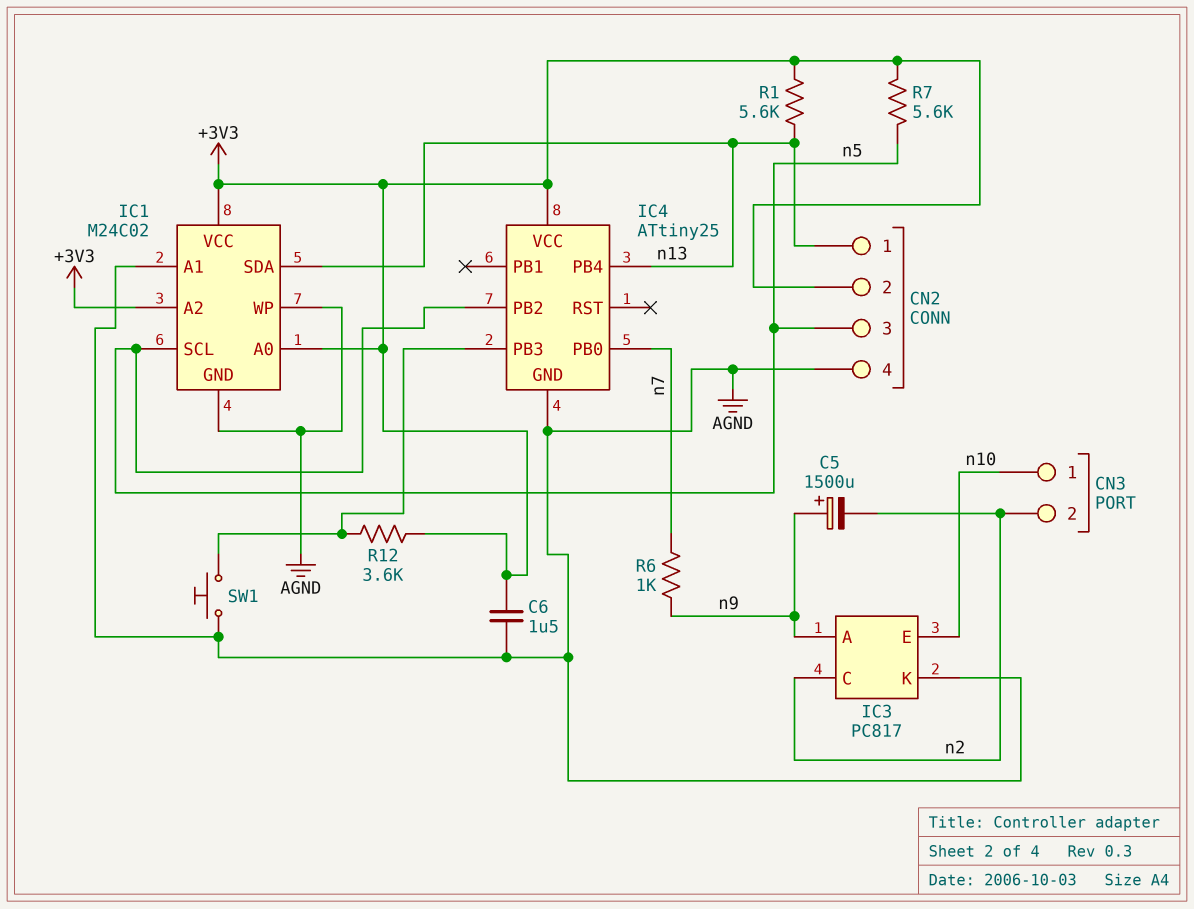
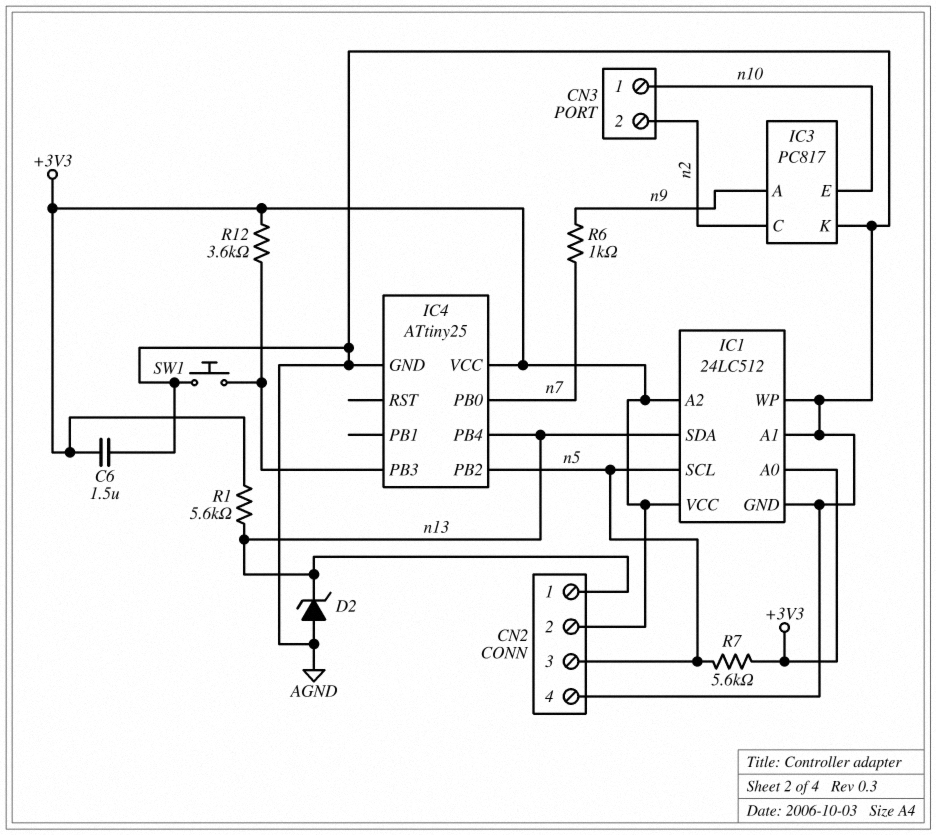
C5: 1500uF (plus n9, minus n2) -> none
D2: none -> zener (A AGND, K n13)
IC1: M24C02 -> 24LC512

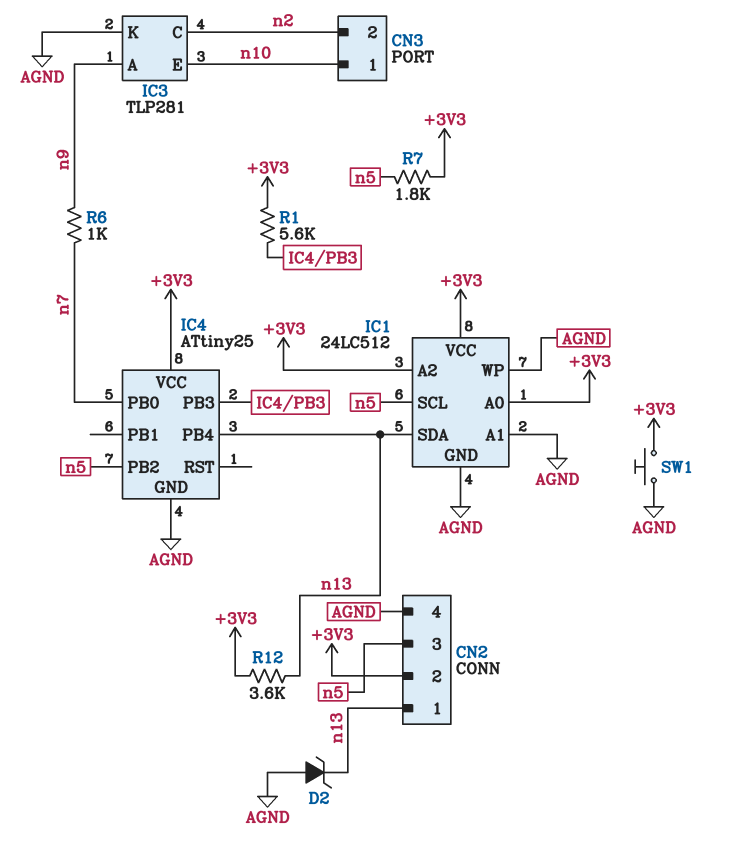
C6: 1.5uF (+3V3, AGND) -> none
IC3: PC817 -> TLP281
R1: 5.6k (+3V3, n13) -> 5.6k (+3V3, IC4/PB3)
R7: 5.6k (+3V3, n5) -> 1.8k (+3V3, n5)
R12: 3.6k (+3V3, IC4/PB3) -> 3.6k (+3V3, n13)
SW1: button (AGND, IC4/PB3) -> button (+3V3, AGND)

